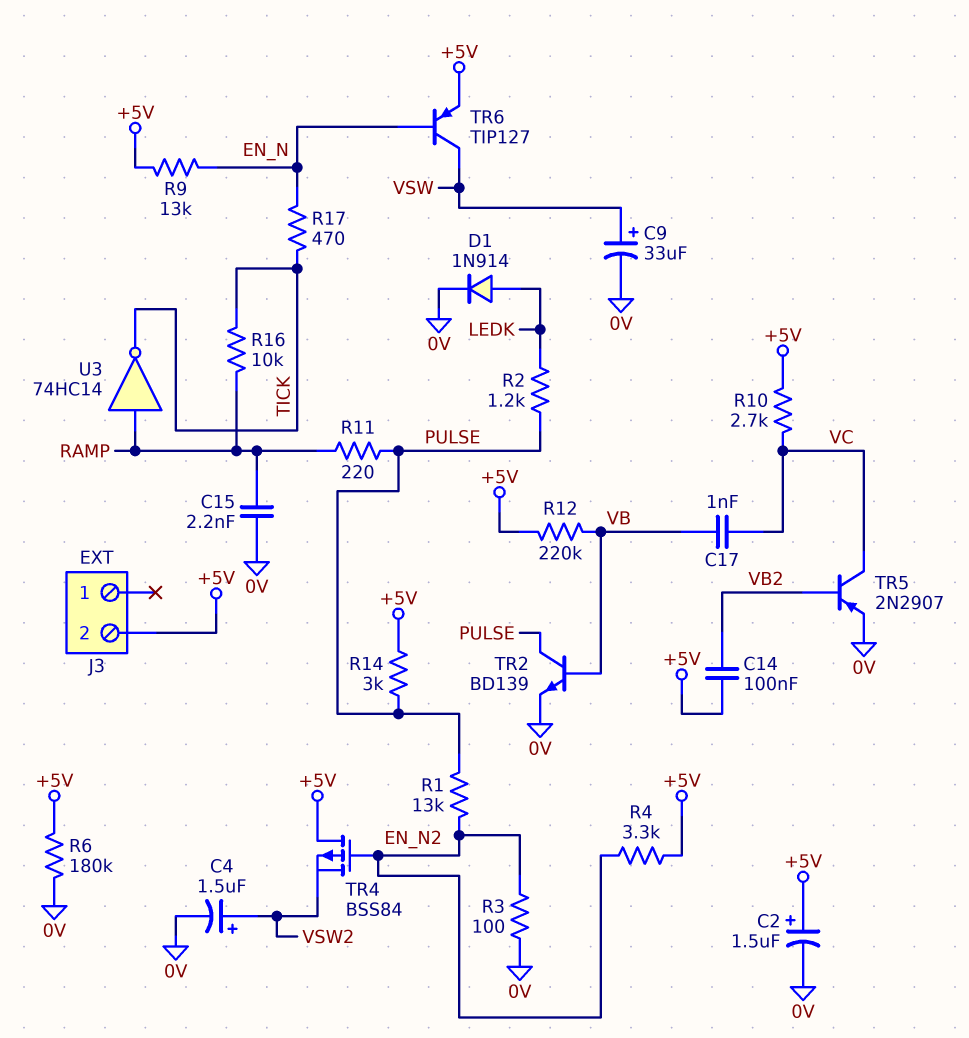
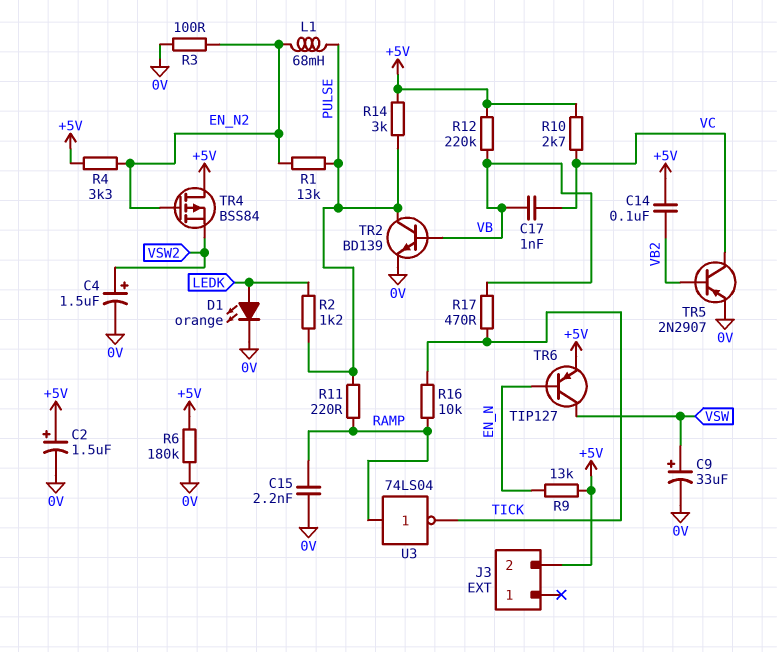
D1: diode 1N914 (A LEDK, K 0V) -> LED orange (A LEDK, K 0V)
L1: none -> 68mH (EN_N2, PULSE)
R17: 470 (EN_N, TICK) -> 470 (TICK, VB)
U3: NOT 74HC14 (in RAMP, out TICK) -> NOT 74LS04 (in RAMP, out TICK)

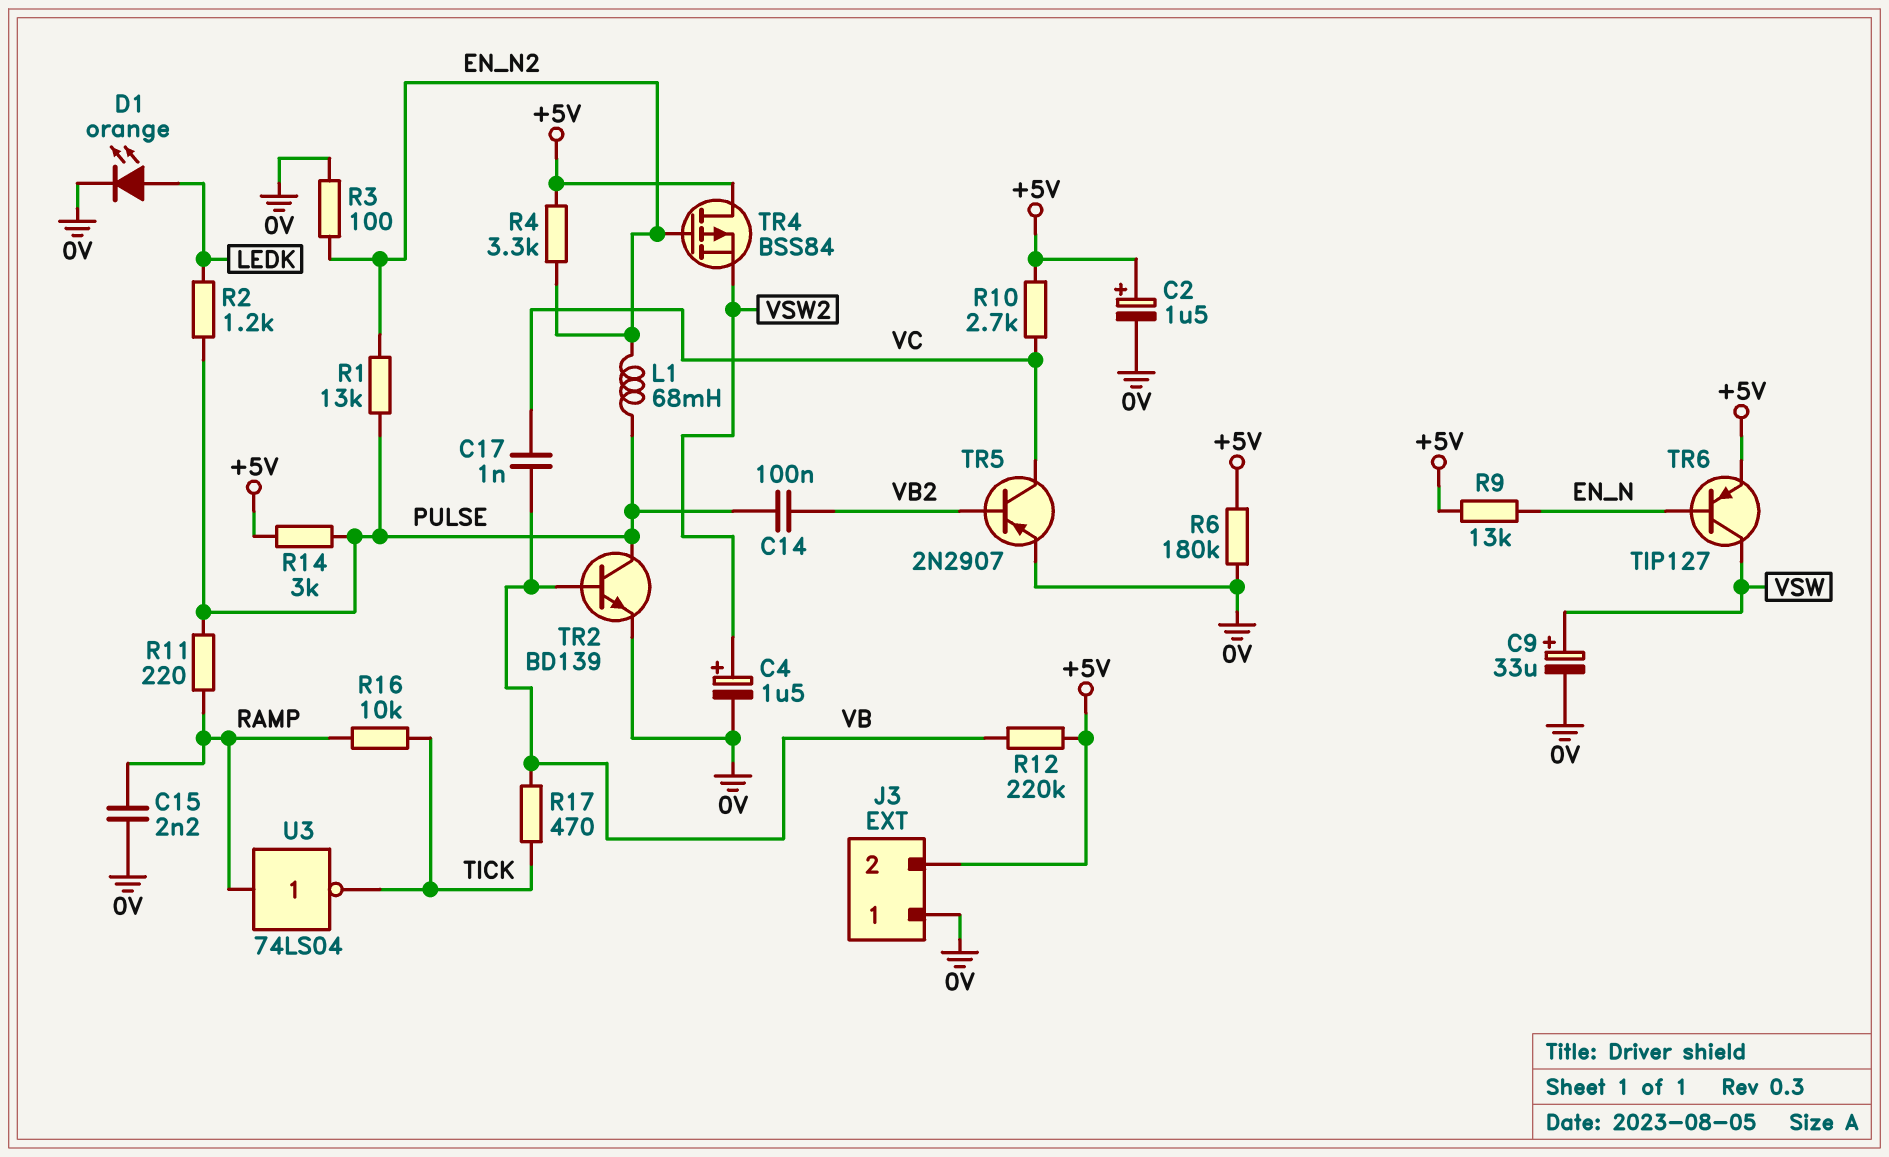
C14: 100nF (+5V, VB2) -> 100nF (PULSE, VB2)
J3 pin 1: none -> 0V

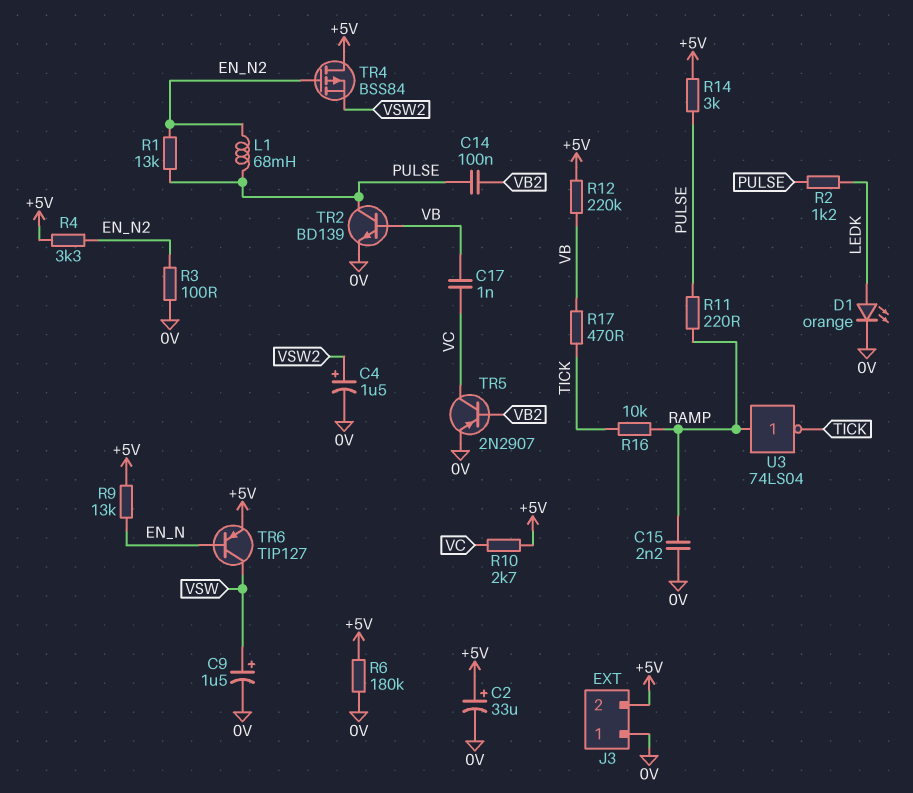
C2: 1.5uF (plus +5V, minus 0V) -> 33uF (plus +5V, minus 0V)
C9: 33uF (plus VSW, minus 0V) -> 1.5uF (plus VSW, minus 0V)

